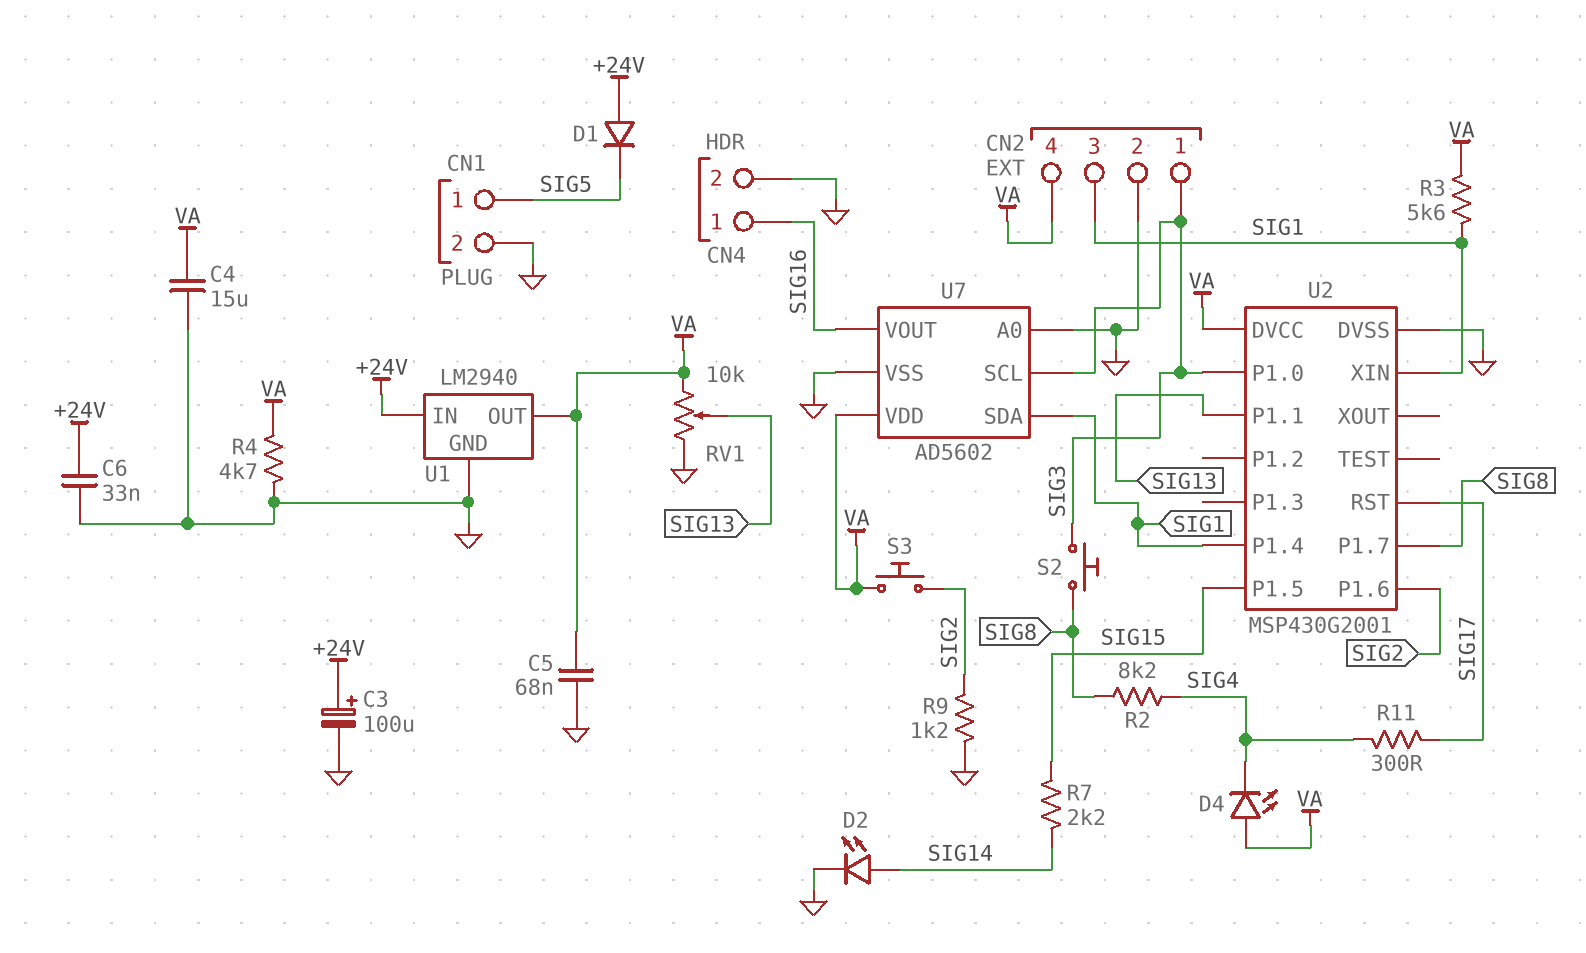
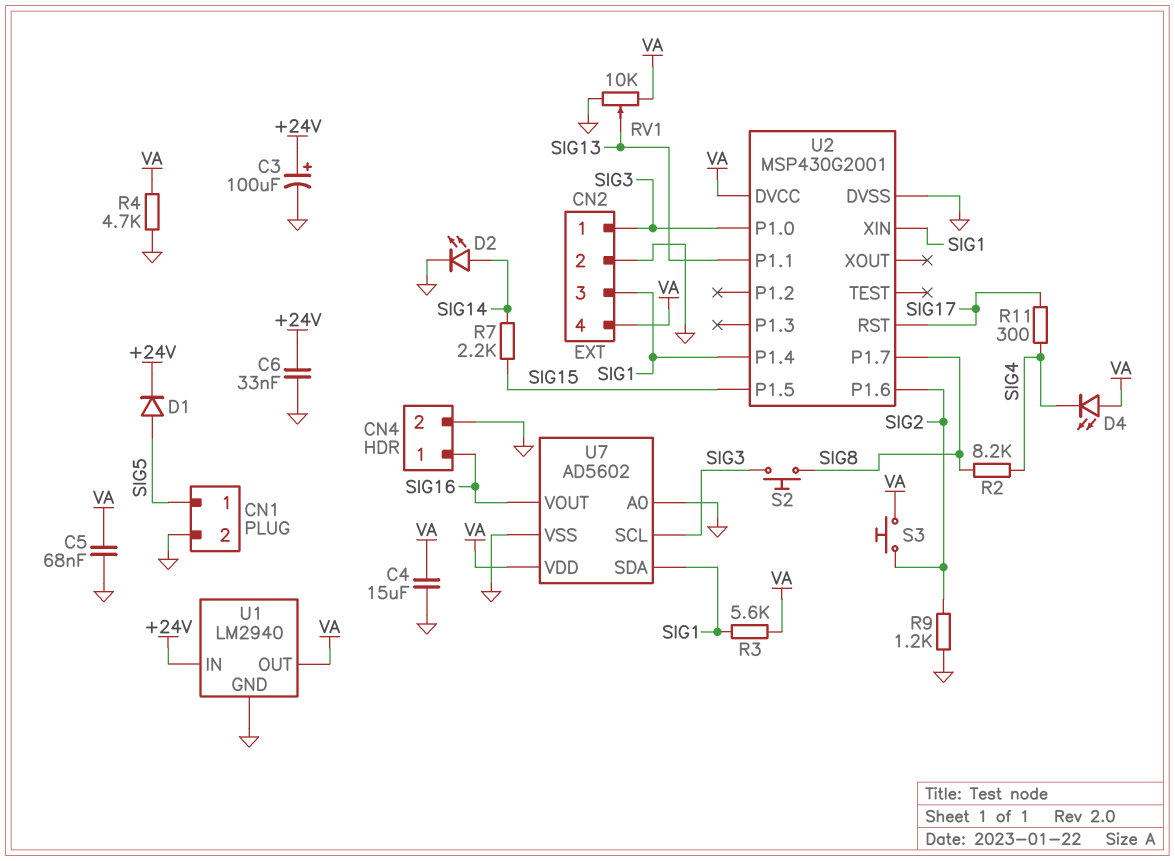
D1: diode (A +24V, K SIG5) -> diode (A SIG5, K +24V)

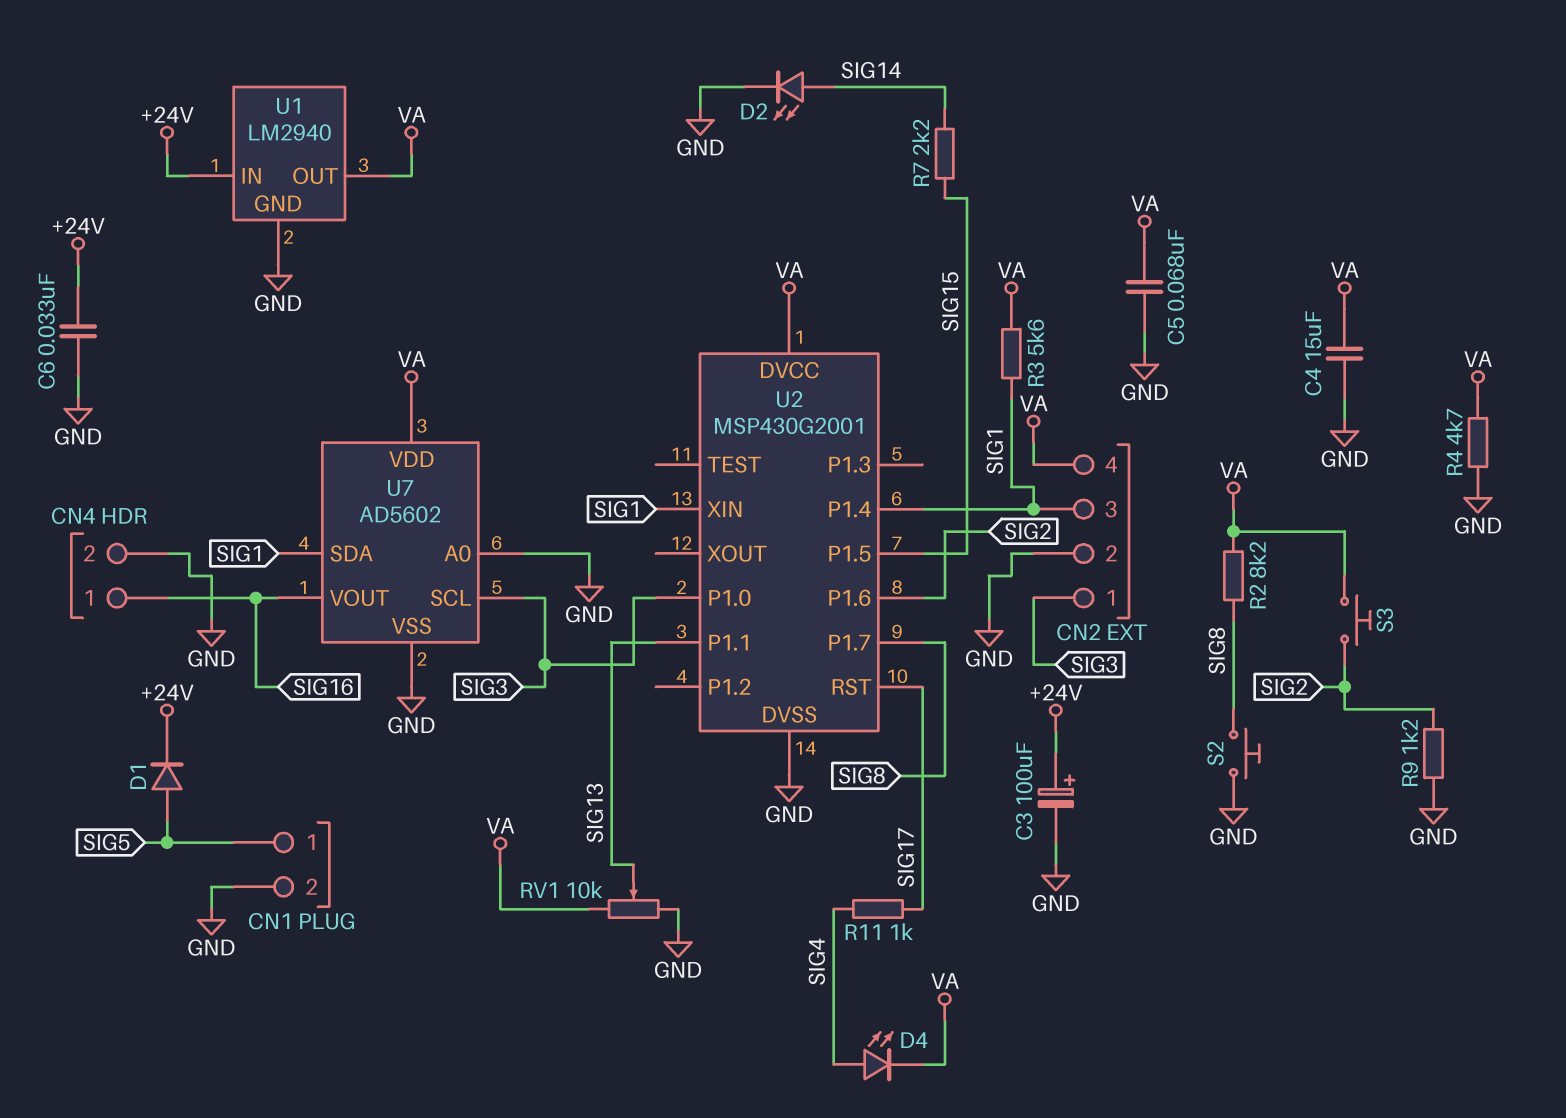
D4: LED (A VA, K SIG4) -> LED (A SIG4, K VA)
R2: 8.2k (SIG4, SIG8) -> 8.2k (SIG8, VA)
R11: 300 (SIG4, SIG17) -> 1k (SIG4, SIG17)
S2: button (SIG3, SIG8) -> button (GND, SIG8)

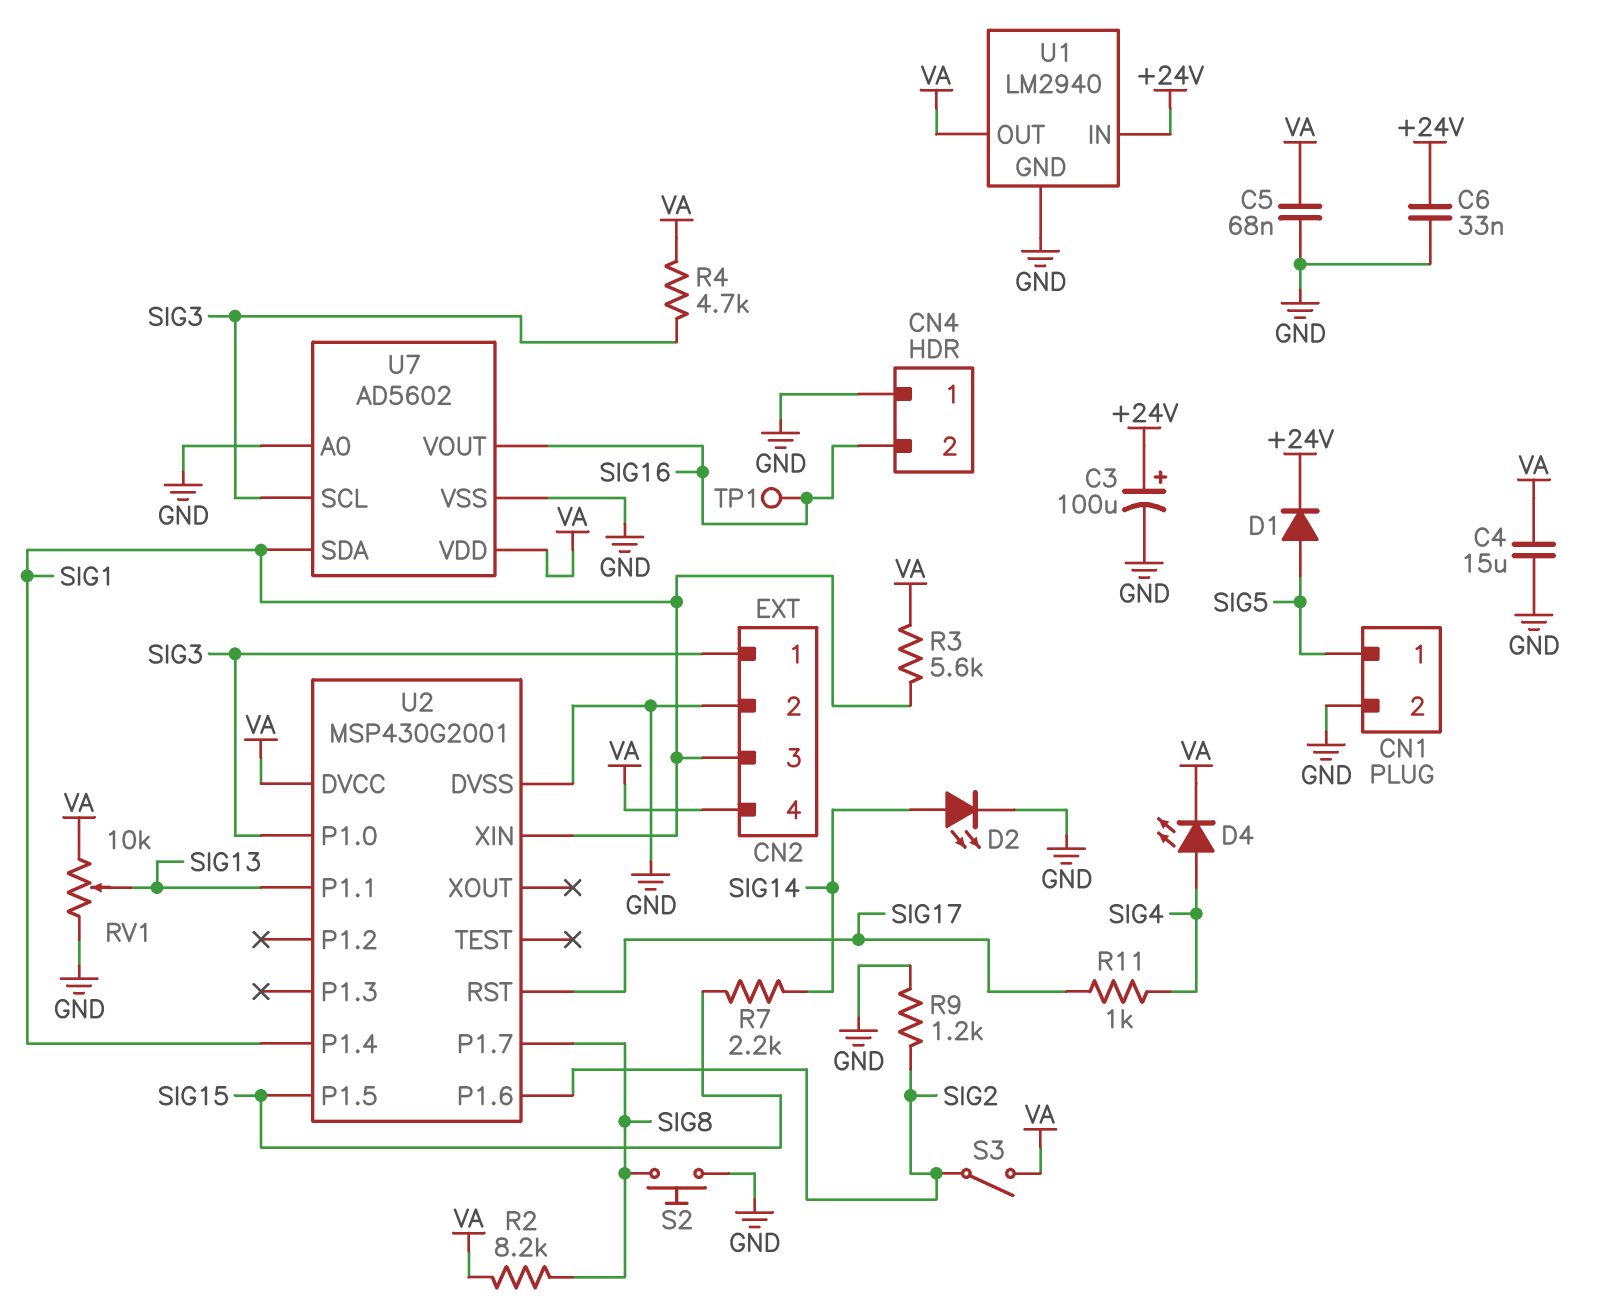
CN4 pin 1: SIG16 -> GND
CN4 pin 2: GND -> SIG16
R4: 4.7k (GND, VA) -> 4.7k (SIG3, VA)
S3: button (SIG2, VA) -> switch (SIG2, VA)
TP1: none -> test point (SIG16)

